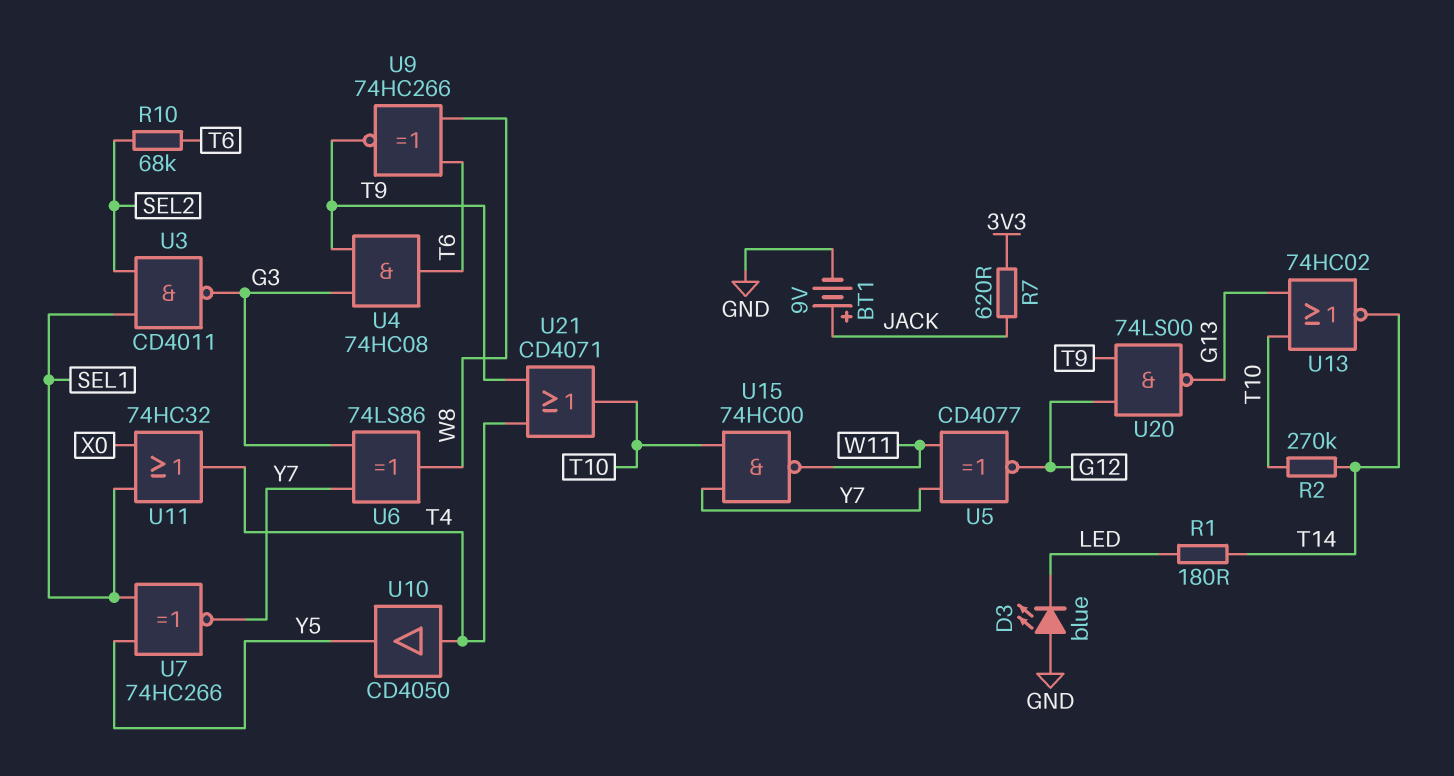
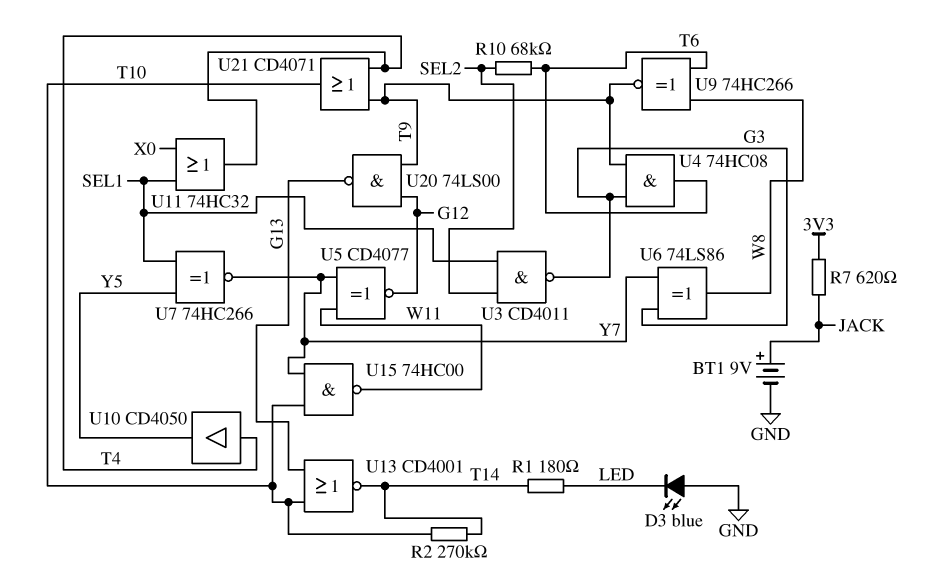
U13: NOR 74HC02 (in G13, in T10, out T14) -> NOR CD4001 (in G13, in T10, out T14)

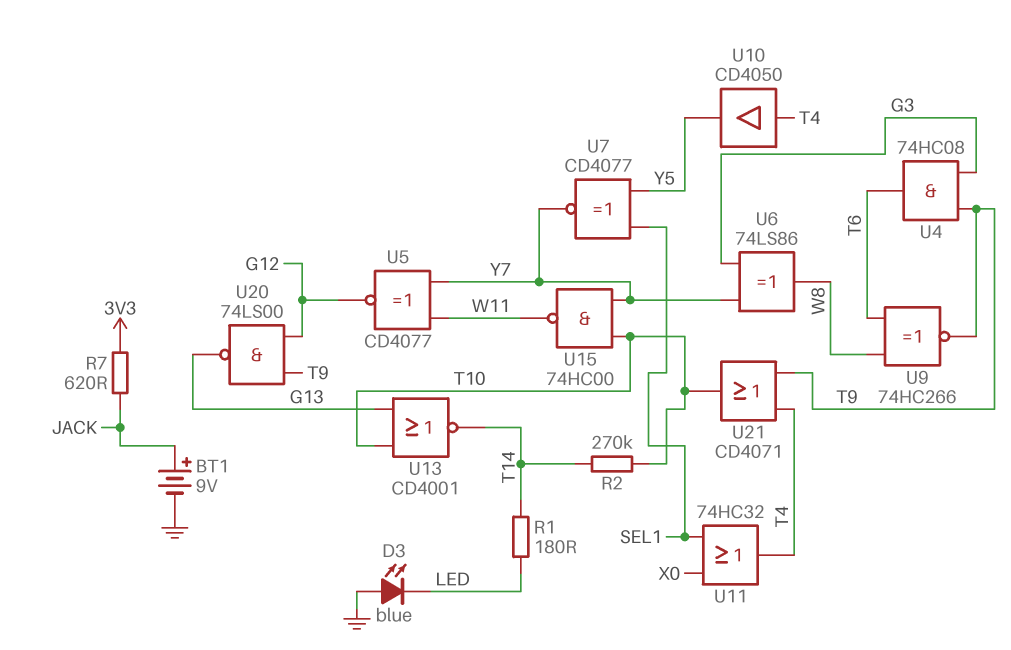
R10: 68k (SEL2, T6) -> none
U3: NAND CD4011 (in SEL1, in SEL2, out G3) -> none
U7: XNOR 74HC266 (in SEL1, in Y5, out Y7) -> XNOR CD4077 (in SEL1, in Y5, out Y7)

